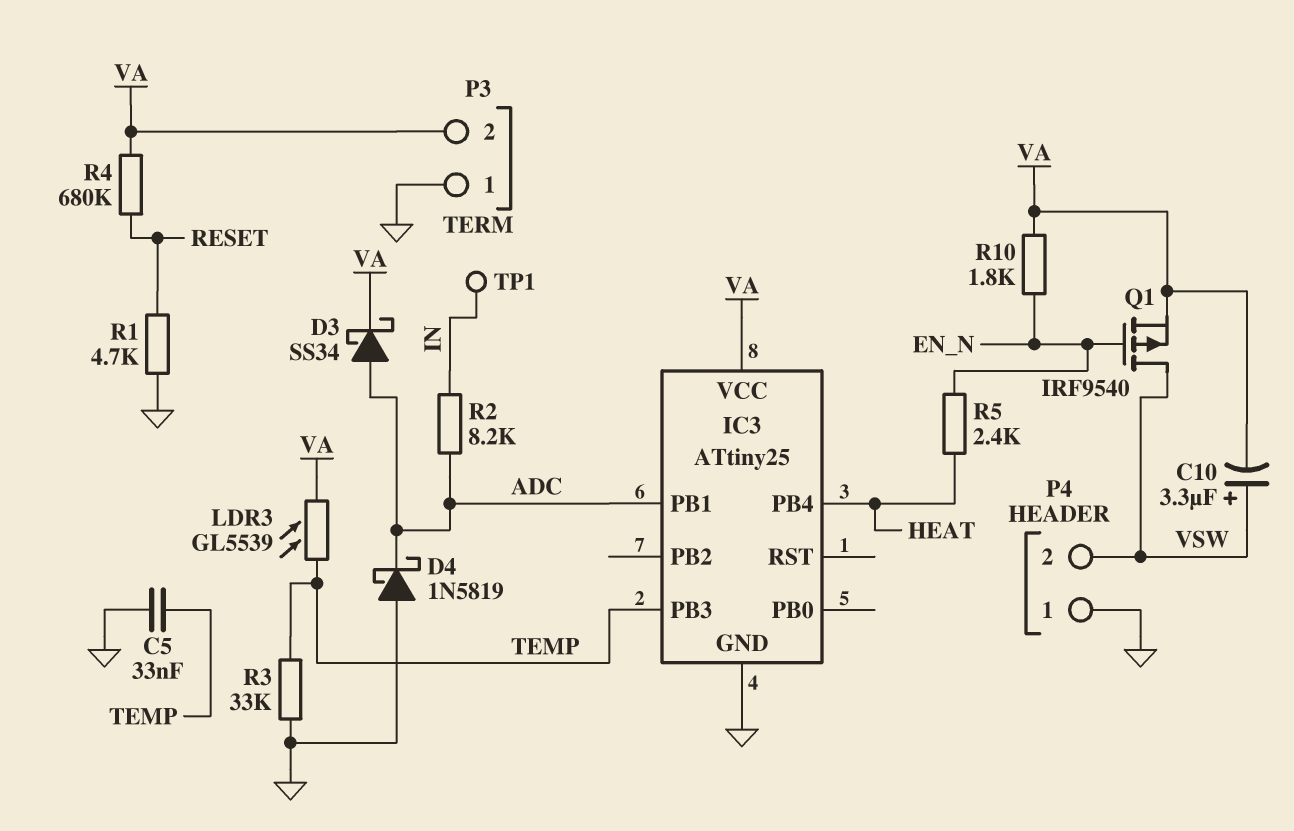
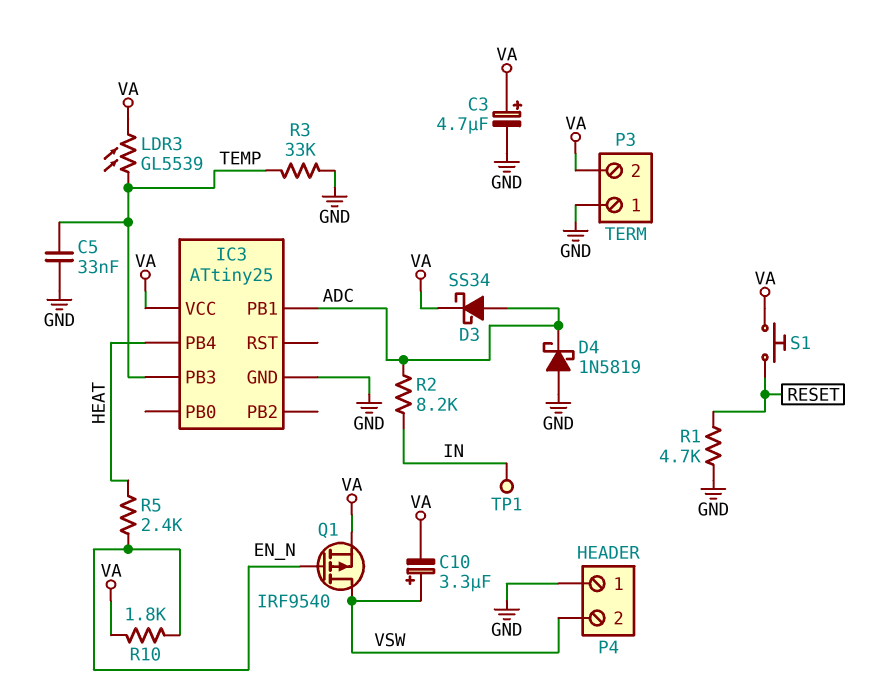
C3: none -> 4.7uF (plus VA, minus GND)
R4: 680k (RESET, VA) -> none
S1: none -> button (RESET, VA)

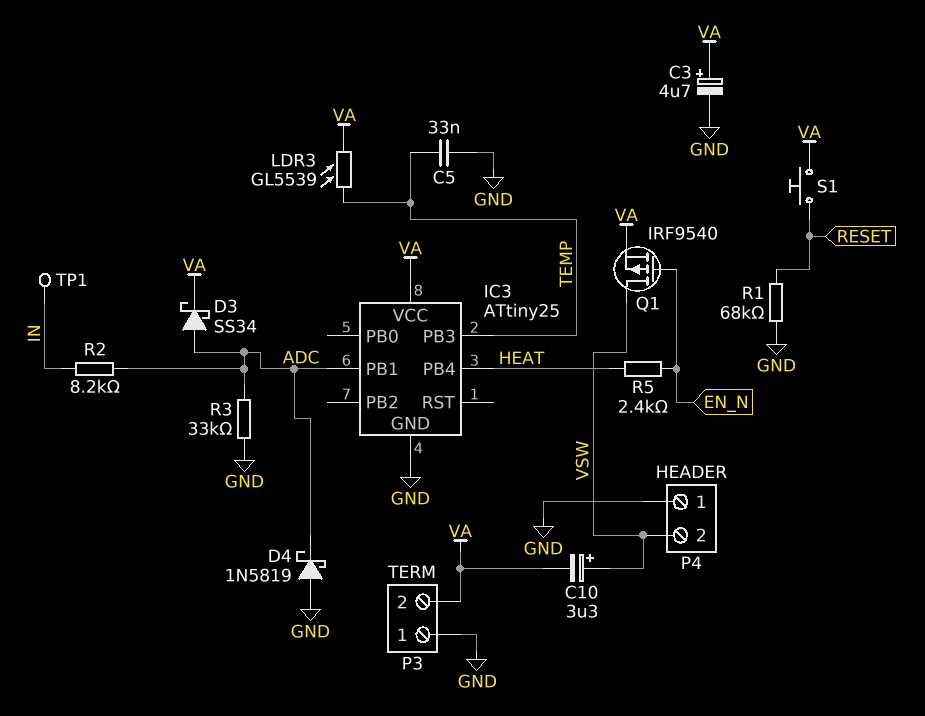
R1: 4.7k (GND, RESET) -> 68k (GND, RESET)
R3: 33k (GND, TEMP) -> 33k (ADC, GND)
R10: 1.8k (EN_N, VA) -> none

